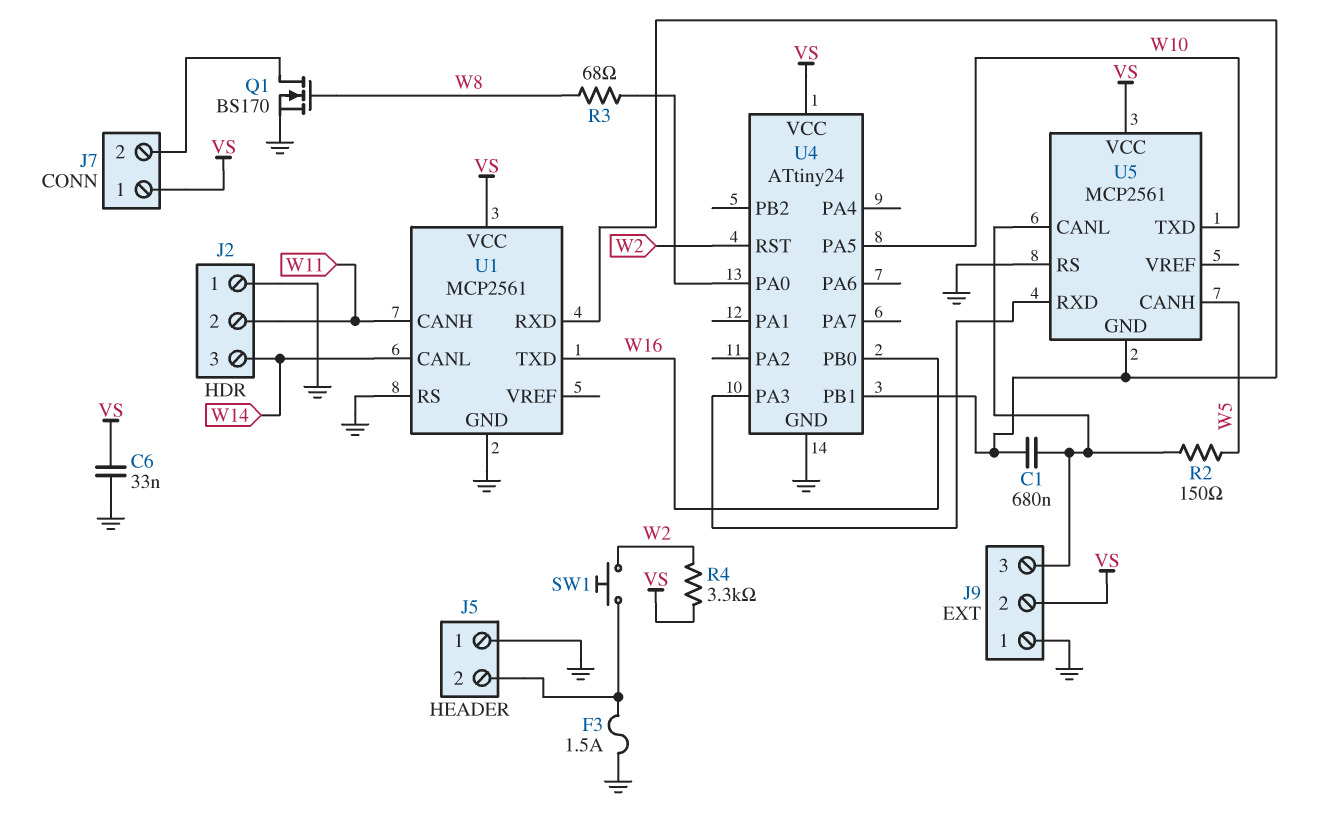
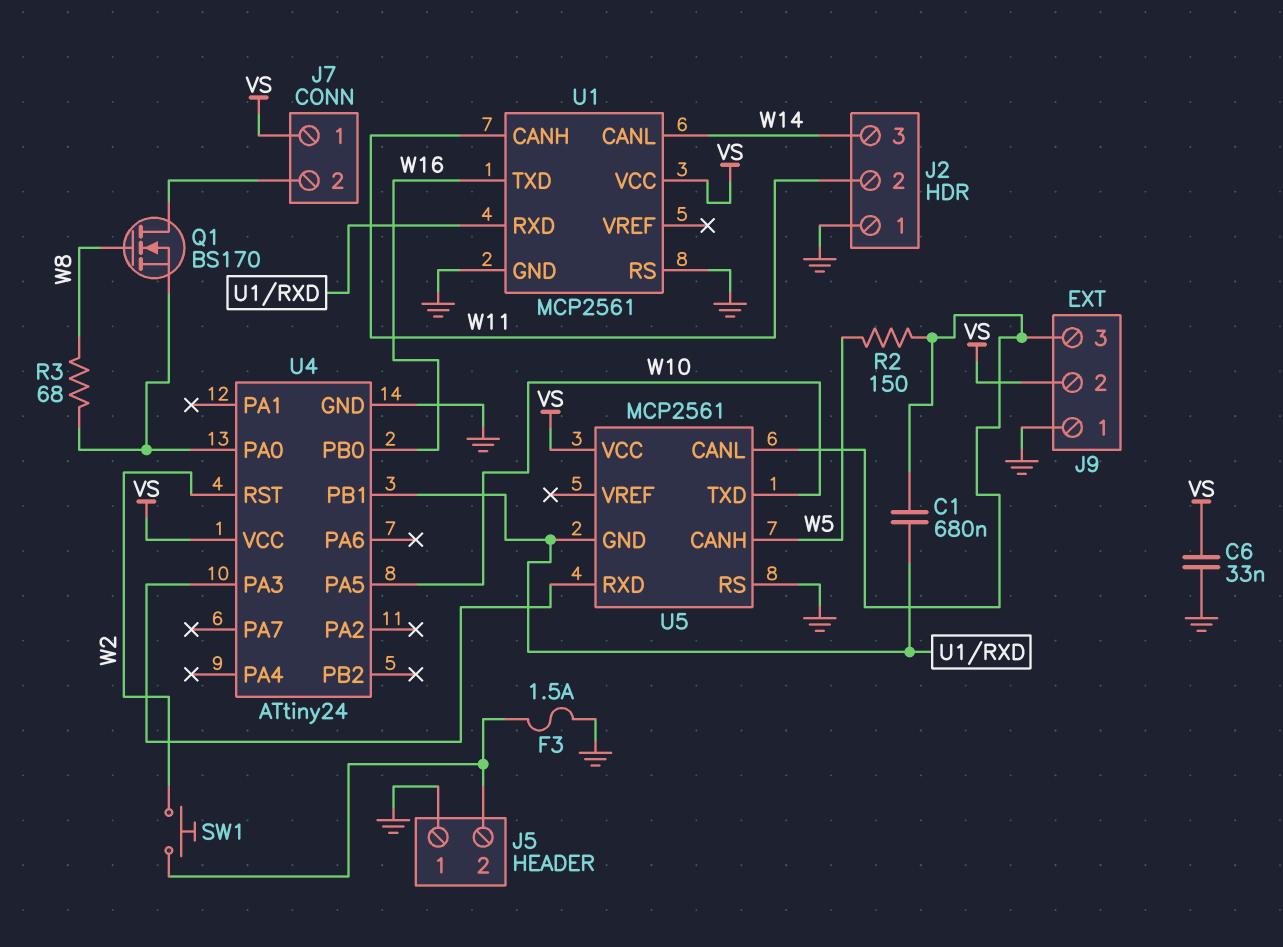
Q1: NMOS BS170 (G W8, D J7/2, S GND) -> NMOS BS170 (G W8, D J7/2, S U4/PA0)
R4: 3.3k (VS, W2) -> none

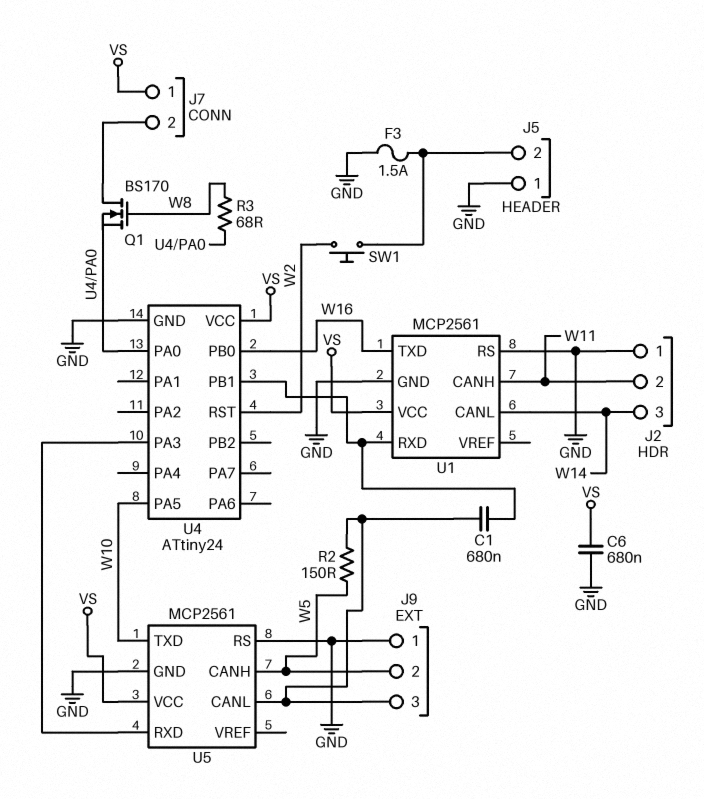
C6: 33nF (GND, VS) -> 680nF (GND, VS)
J9 pin 2: VS -> W5
U5 pin GND: U1/RXD -> GND

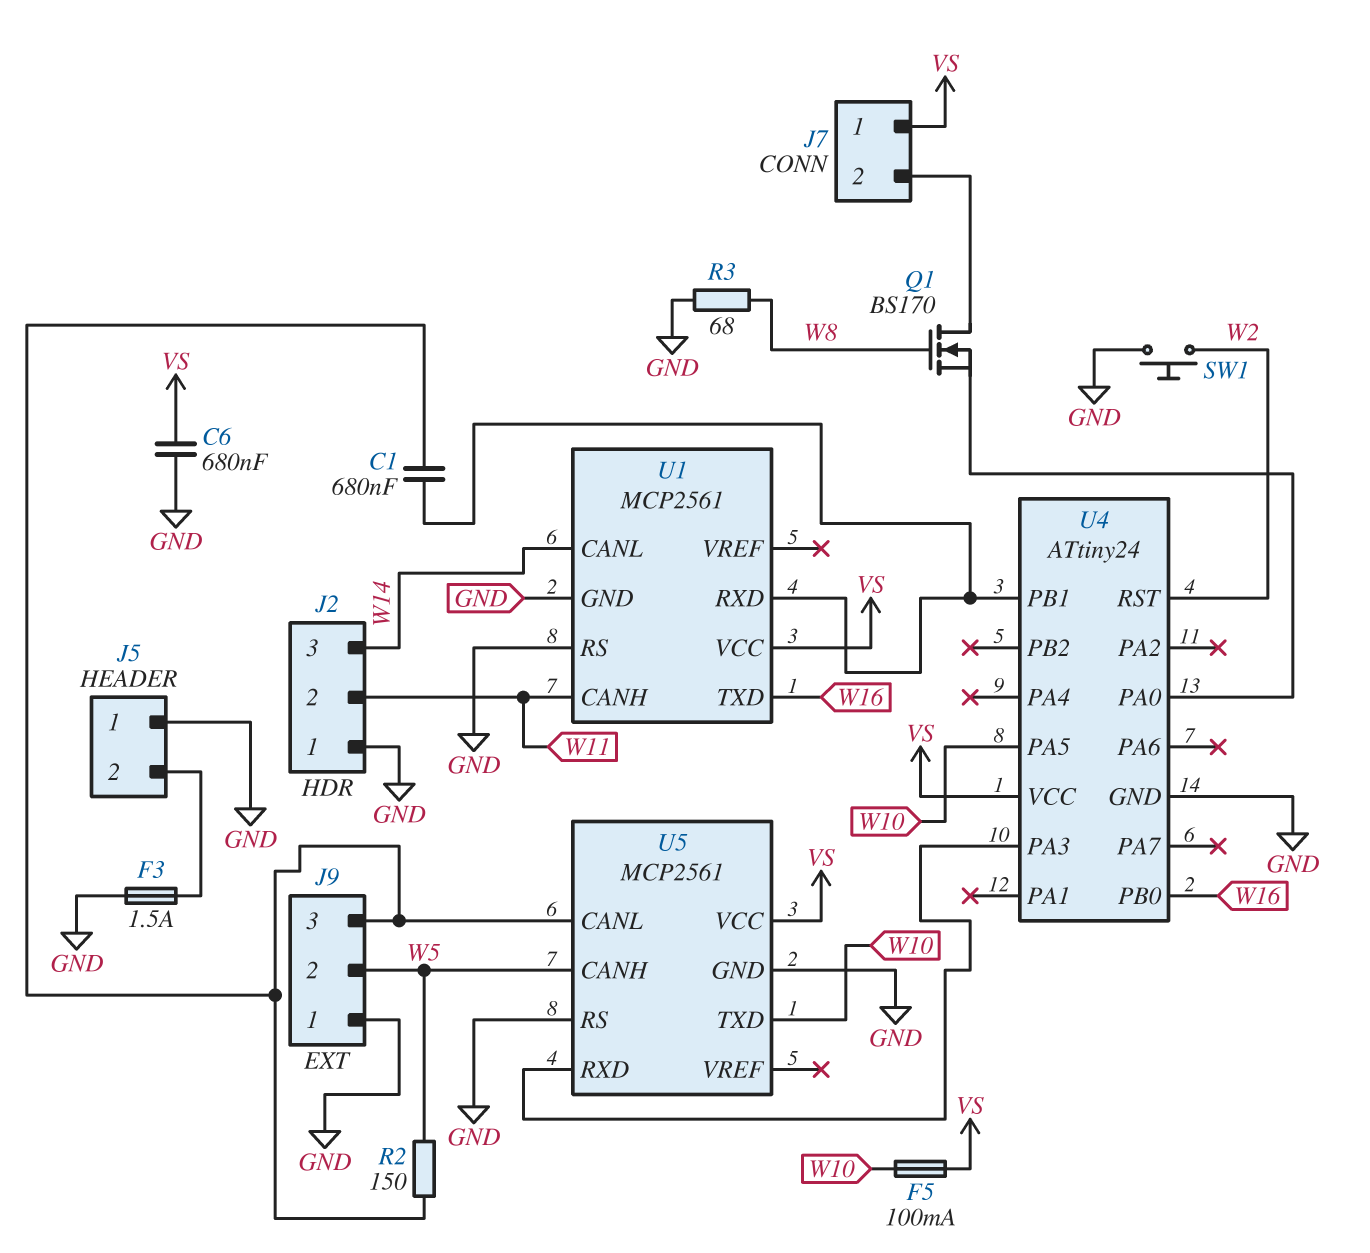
F5: none -> 100mA (VS, W10)
R3: 68 (U4/PA0, W8) -> 68 (GND, W8)
SW1: button (J5/2, W2) -> button (GND, W2)

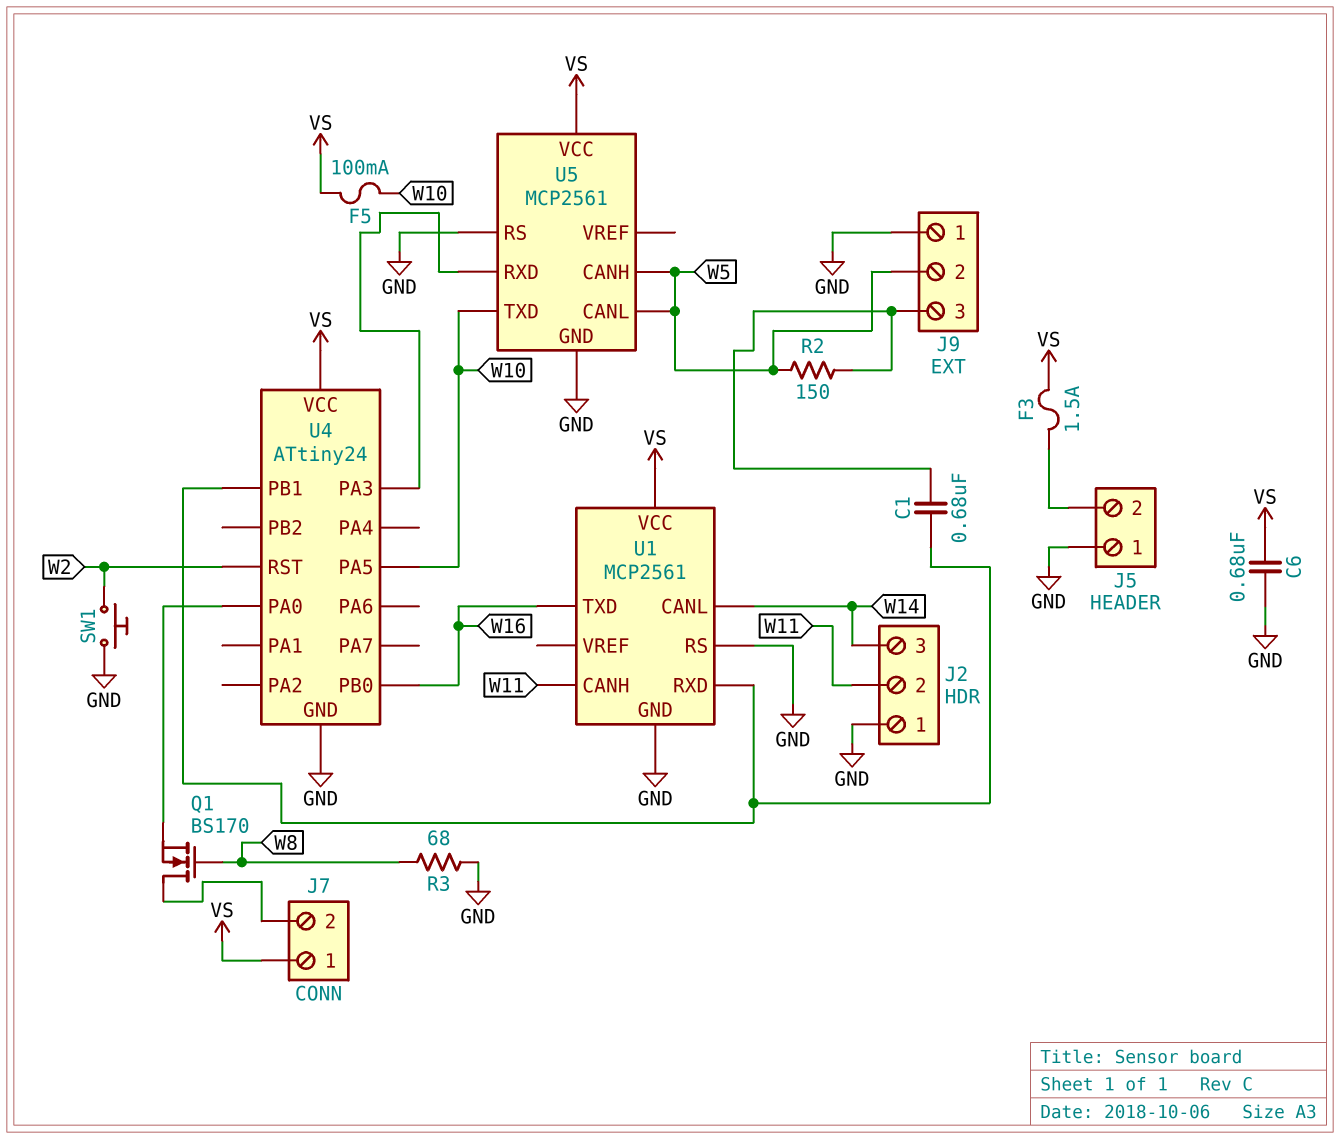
F3: 1.5A (GND, J5/2) -> 1.5A (J5/2, VS)
U5 pin CANL: J9/3 -> W5

